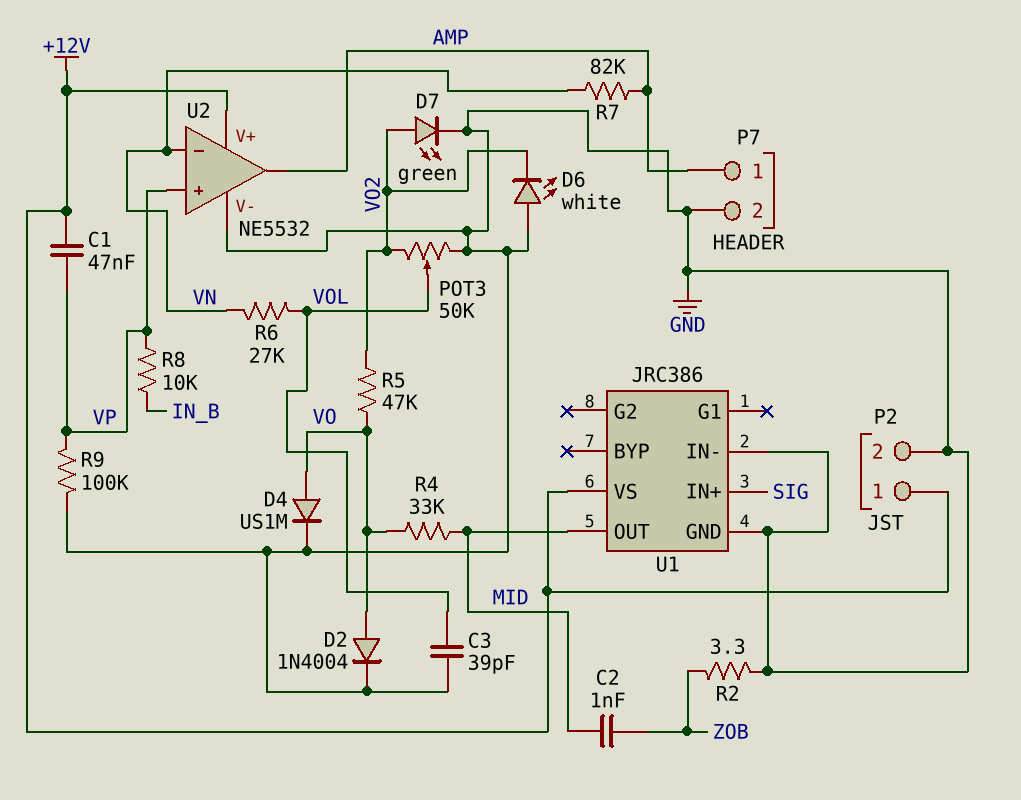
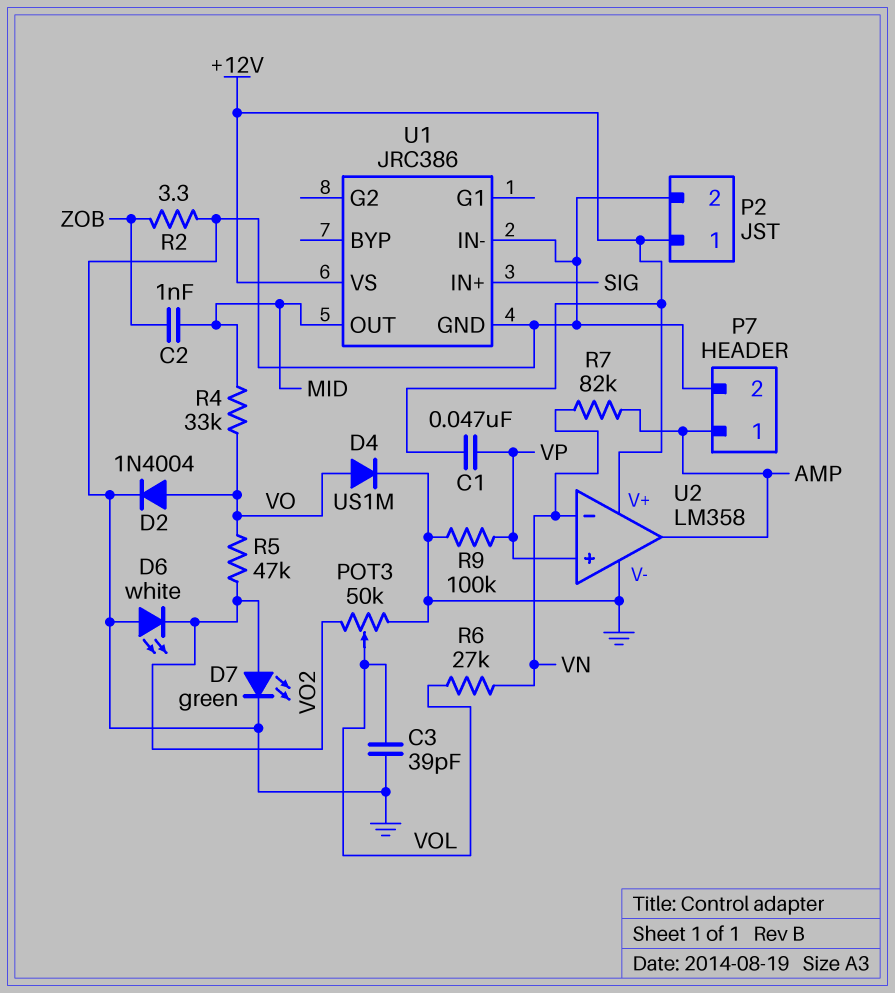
R8: 10k (IN_B, VP) -> none
U2: NE5532 -> LM358

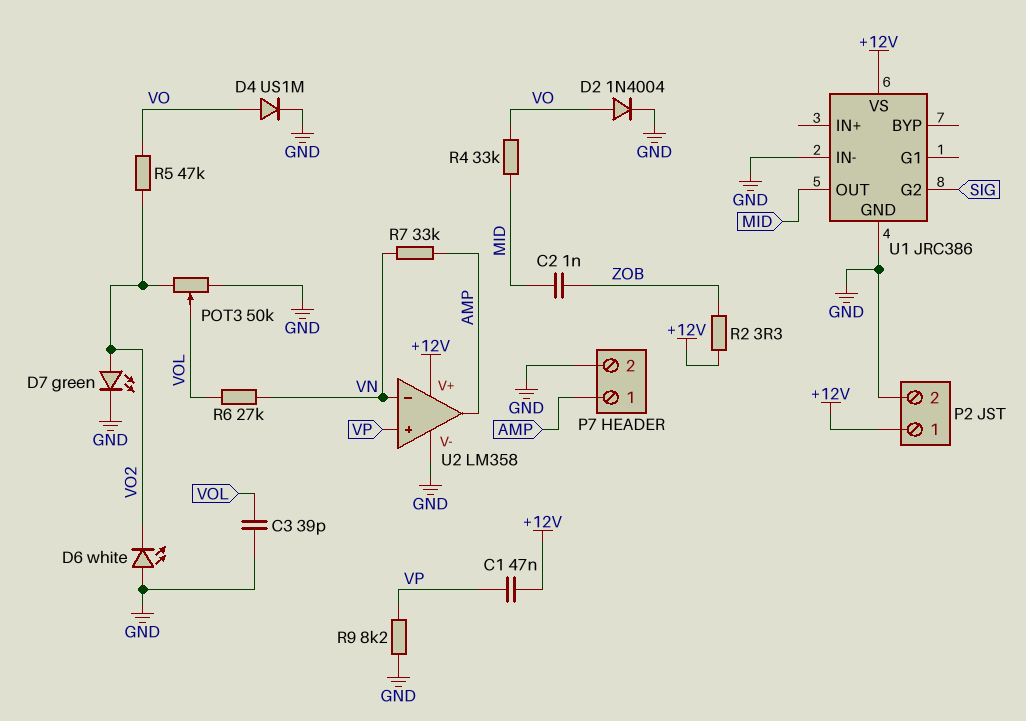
R2: 3.3 (GND, ZOB) -> 3.3 (+12V, ZOB)
R7: 82k (AMP, VN) -> 33k (AMP, VN)
R9: 100k (GND, VP) -> 8.2k (GND, VP)
U1 pin G2: none -> SIG
U1 pin IN+: SIG -> none

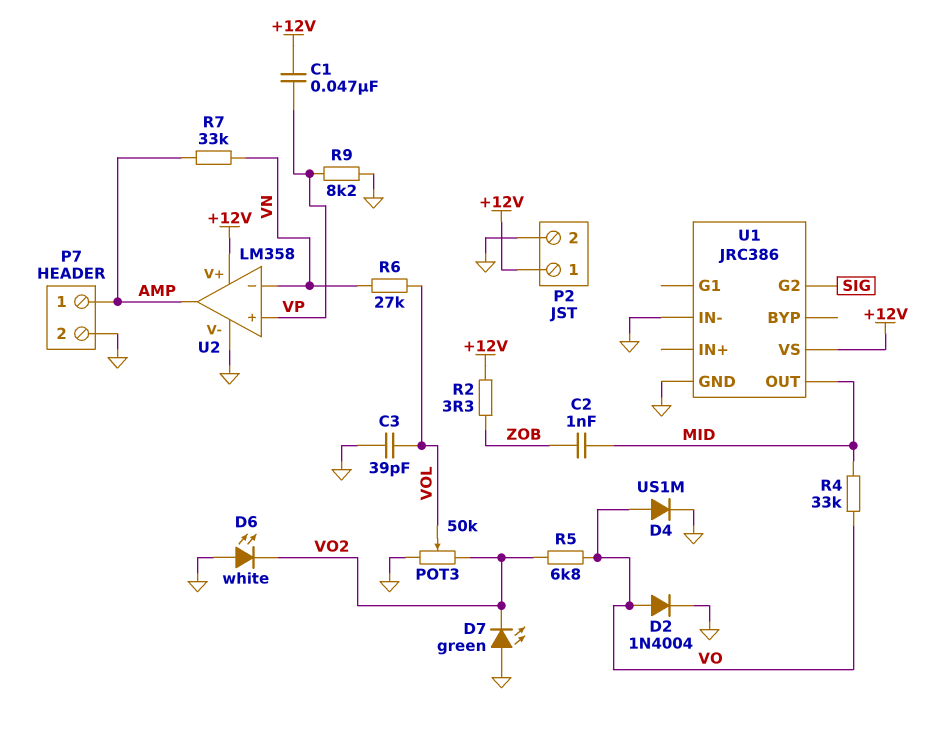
D7: LED green (A VO2, K GND) -> LED green (A GND, K VO2)
R5: 47k (VO, VO2) -> 6.8k (VO, VO2)

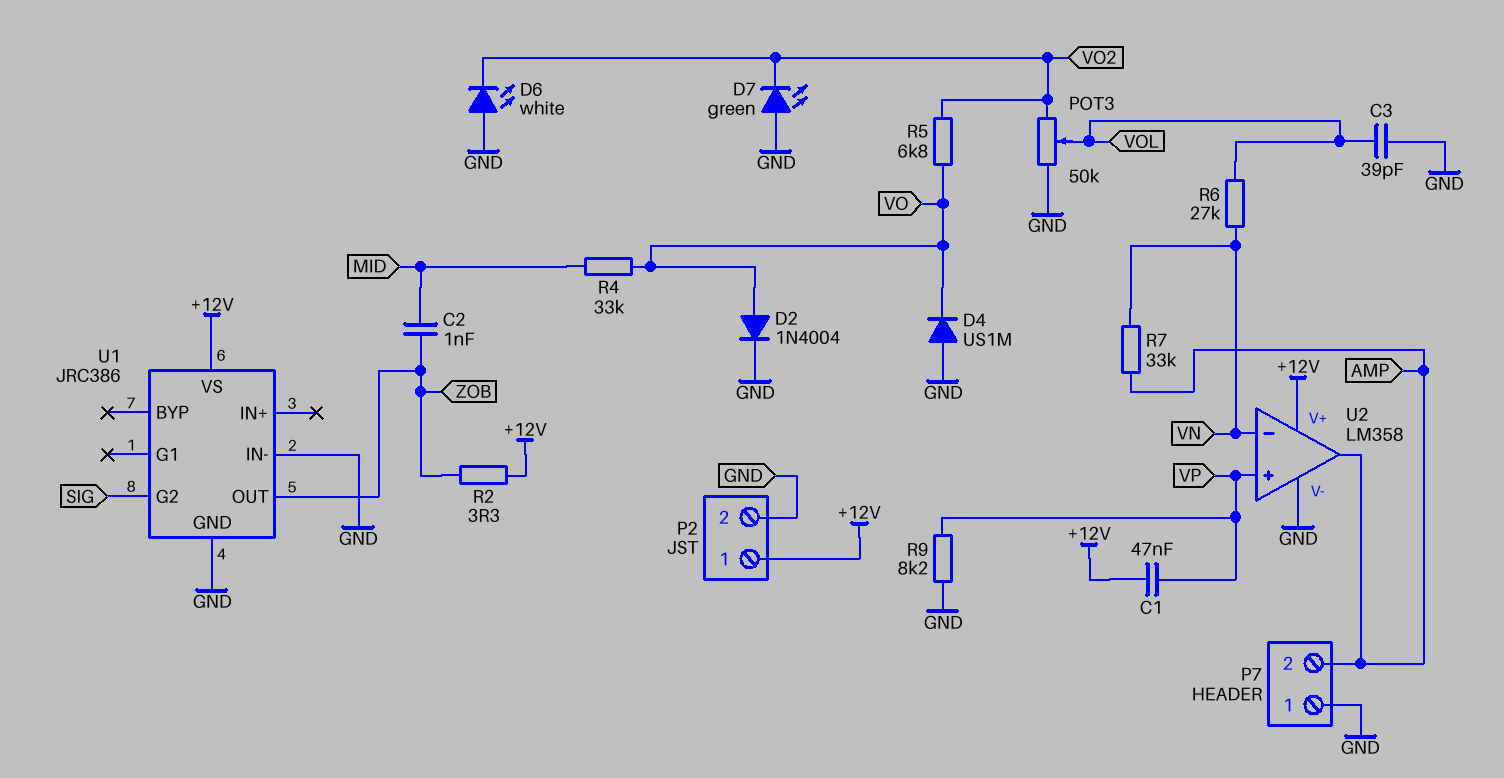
D4: diode US1M (A VO, K GND) -> diode US1M (A GND, K VO)
P7 pin 1: AMP -> GND
P7 pin 2: GND -> AMP
U1 pin OUT: MID -> ZOB

